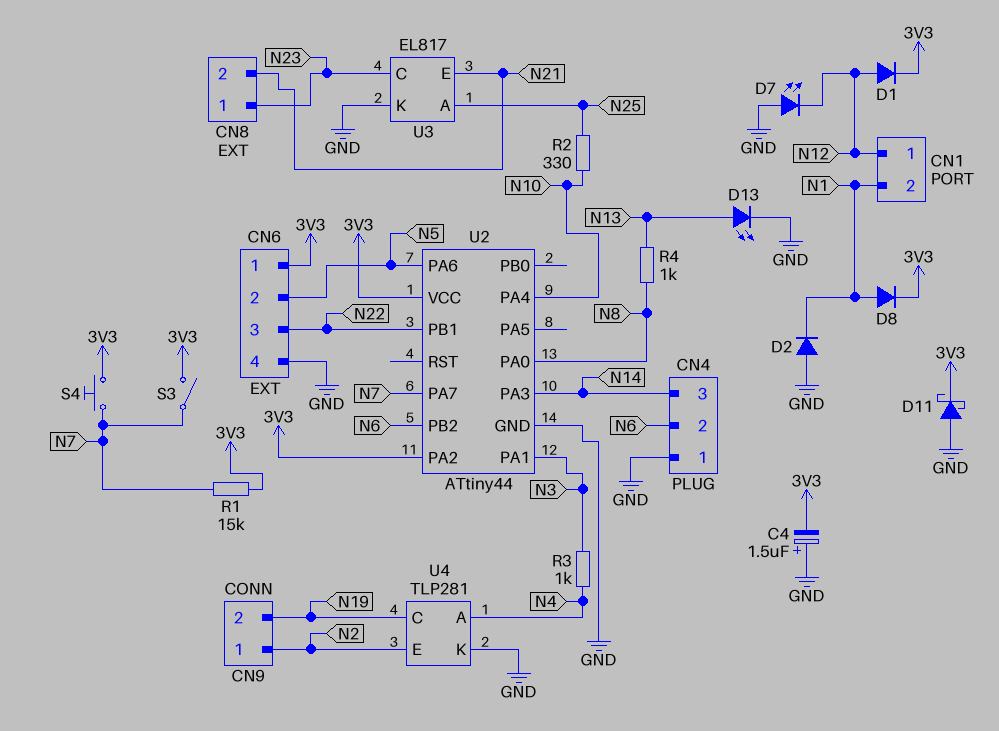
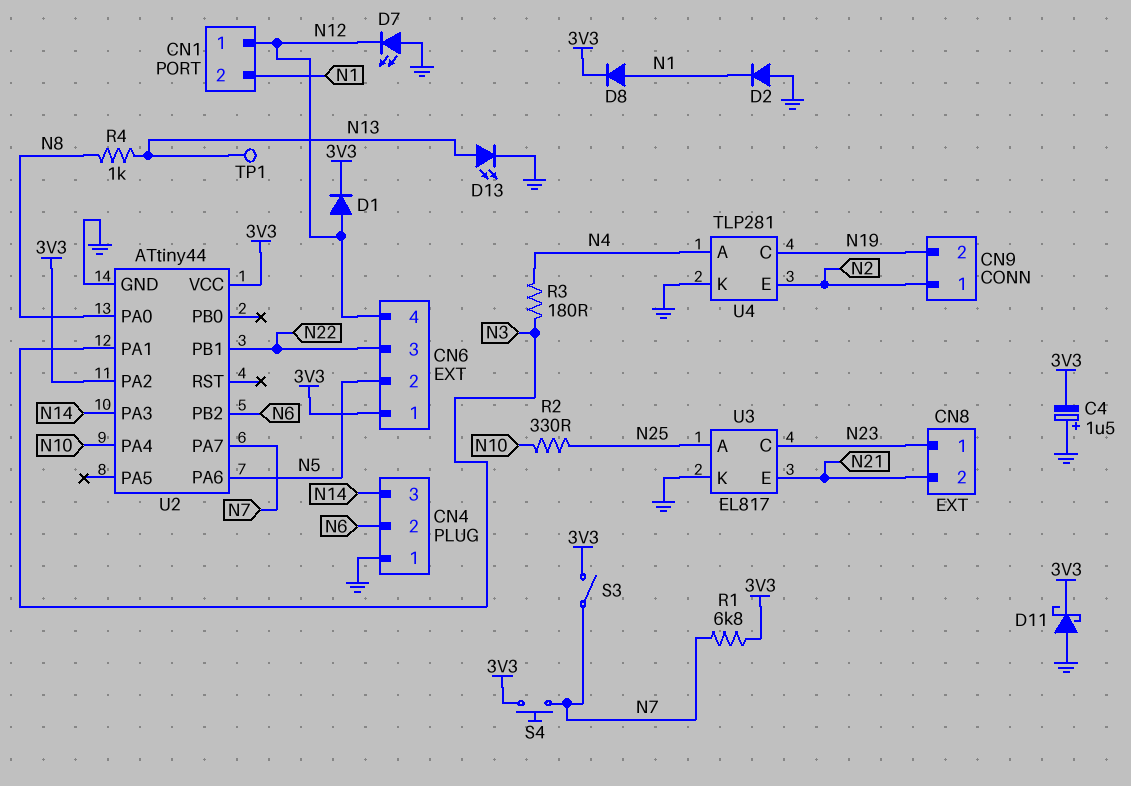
CN6 pin 4: GND -> N12
R1: 15k (3V3, N7) -> 6.8k (3V3, N7)
R3: 1k (N3, N4) -> 180 (N3, N4)
TP1: none -> test point (N13)

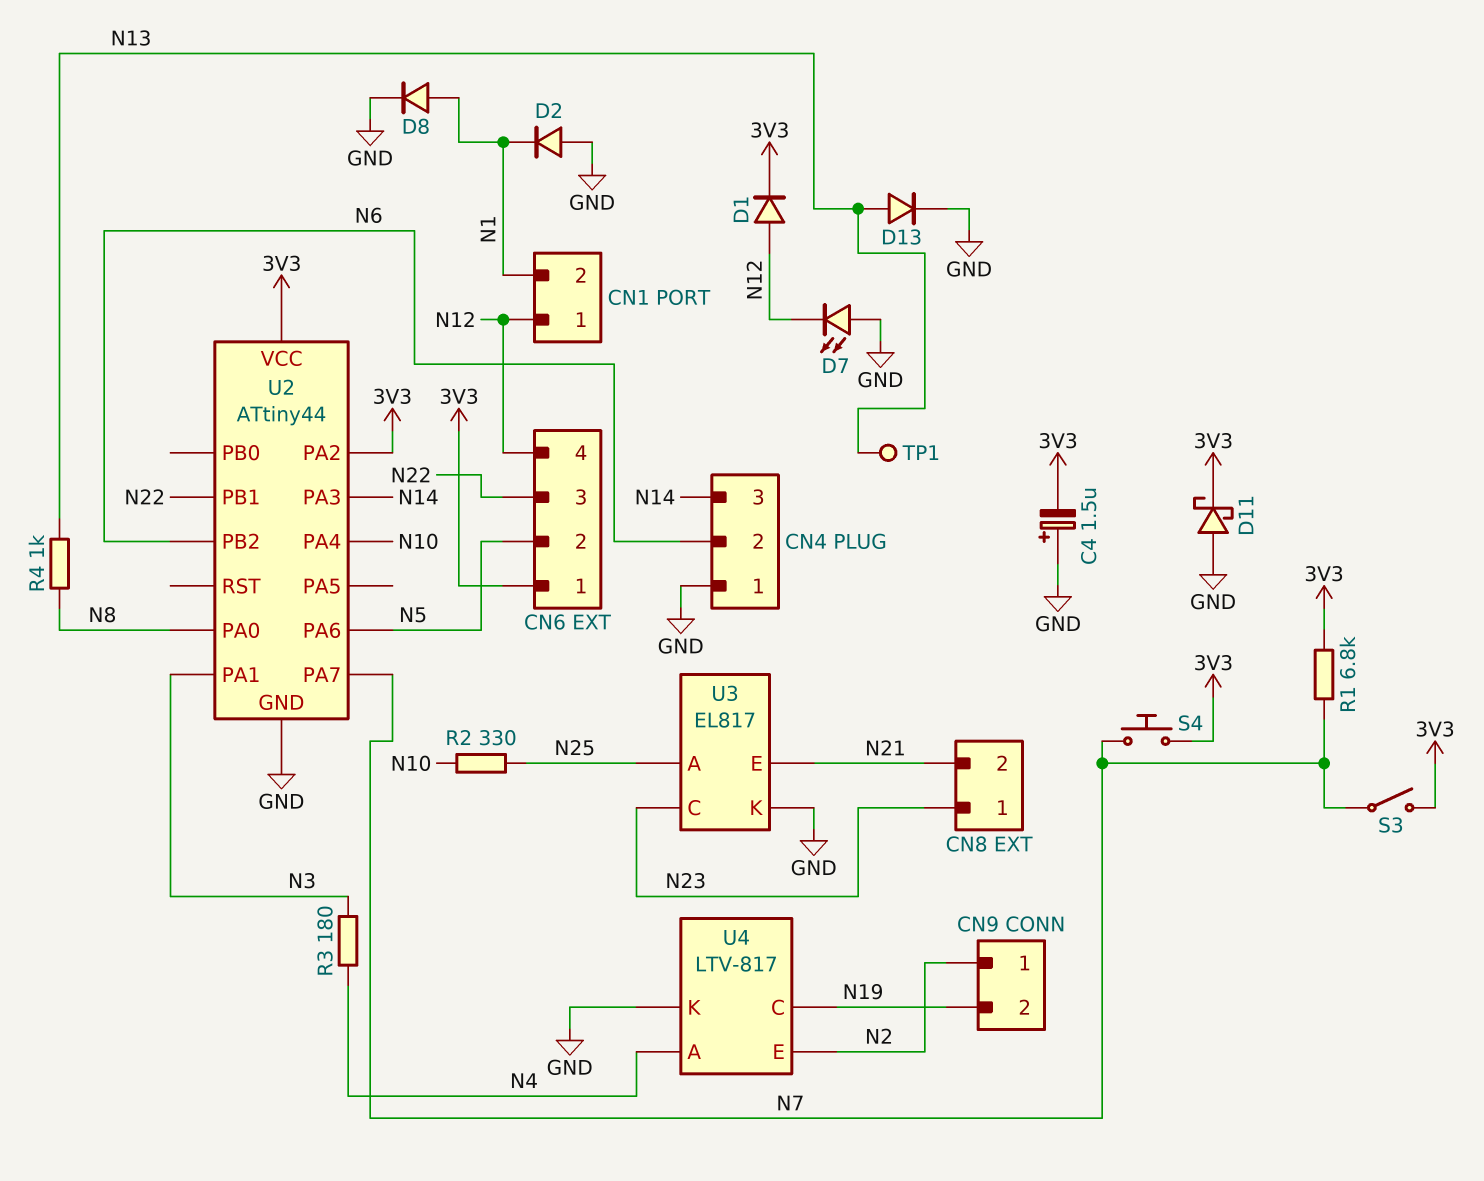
D8: diode (A N1, K 3V3) -> diode (A N1, K GND)
D13: LED (A N13, K GND) -> diode (A N13, K GND)
U4: TLP281 -> LTV-817

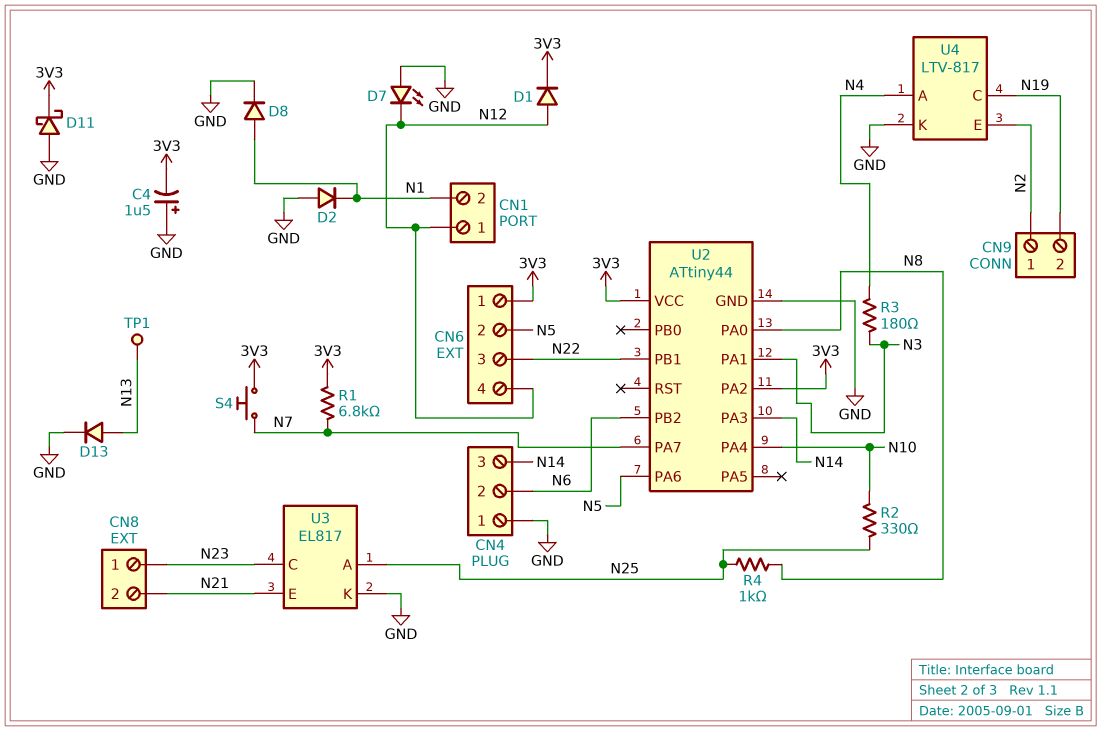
R4: 1k (N8, N13) -> 1k (N8, N25)
S3: switch (3V3, N7) -> none

